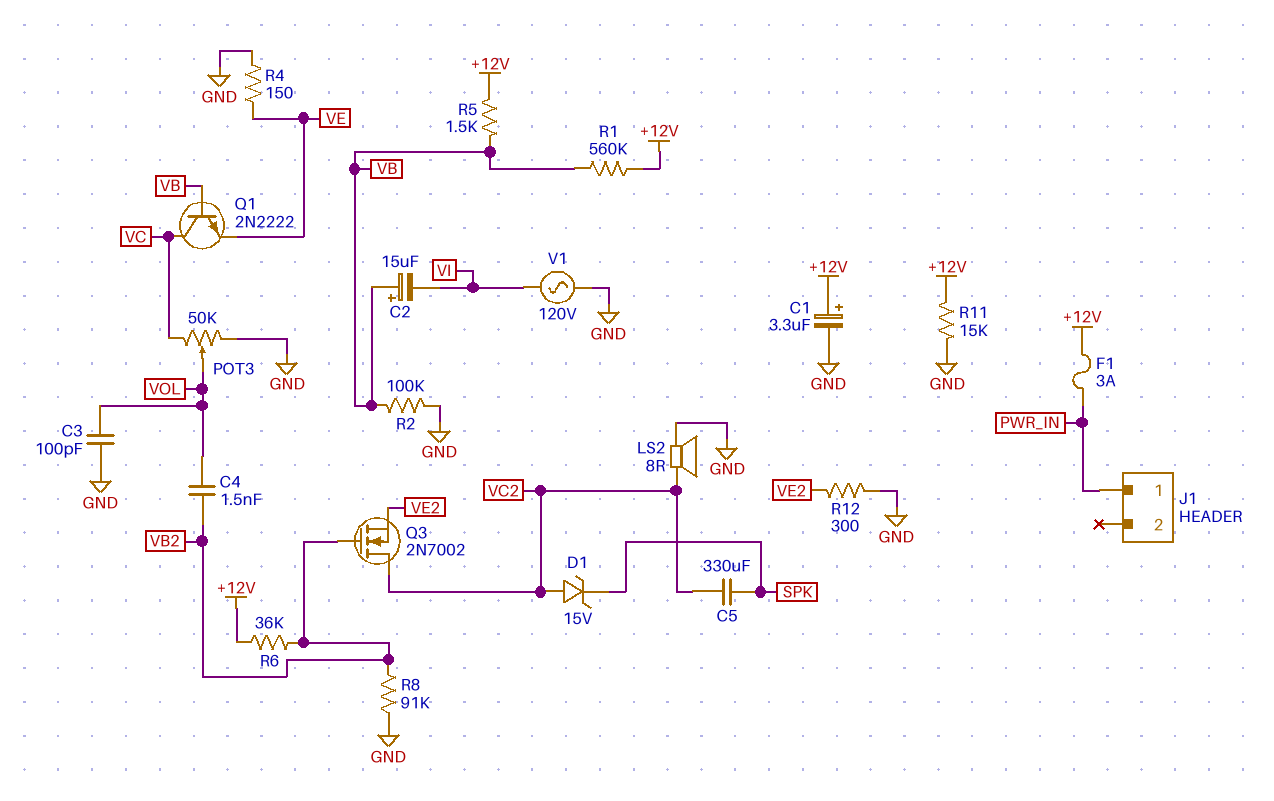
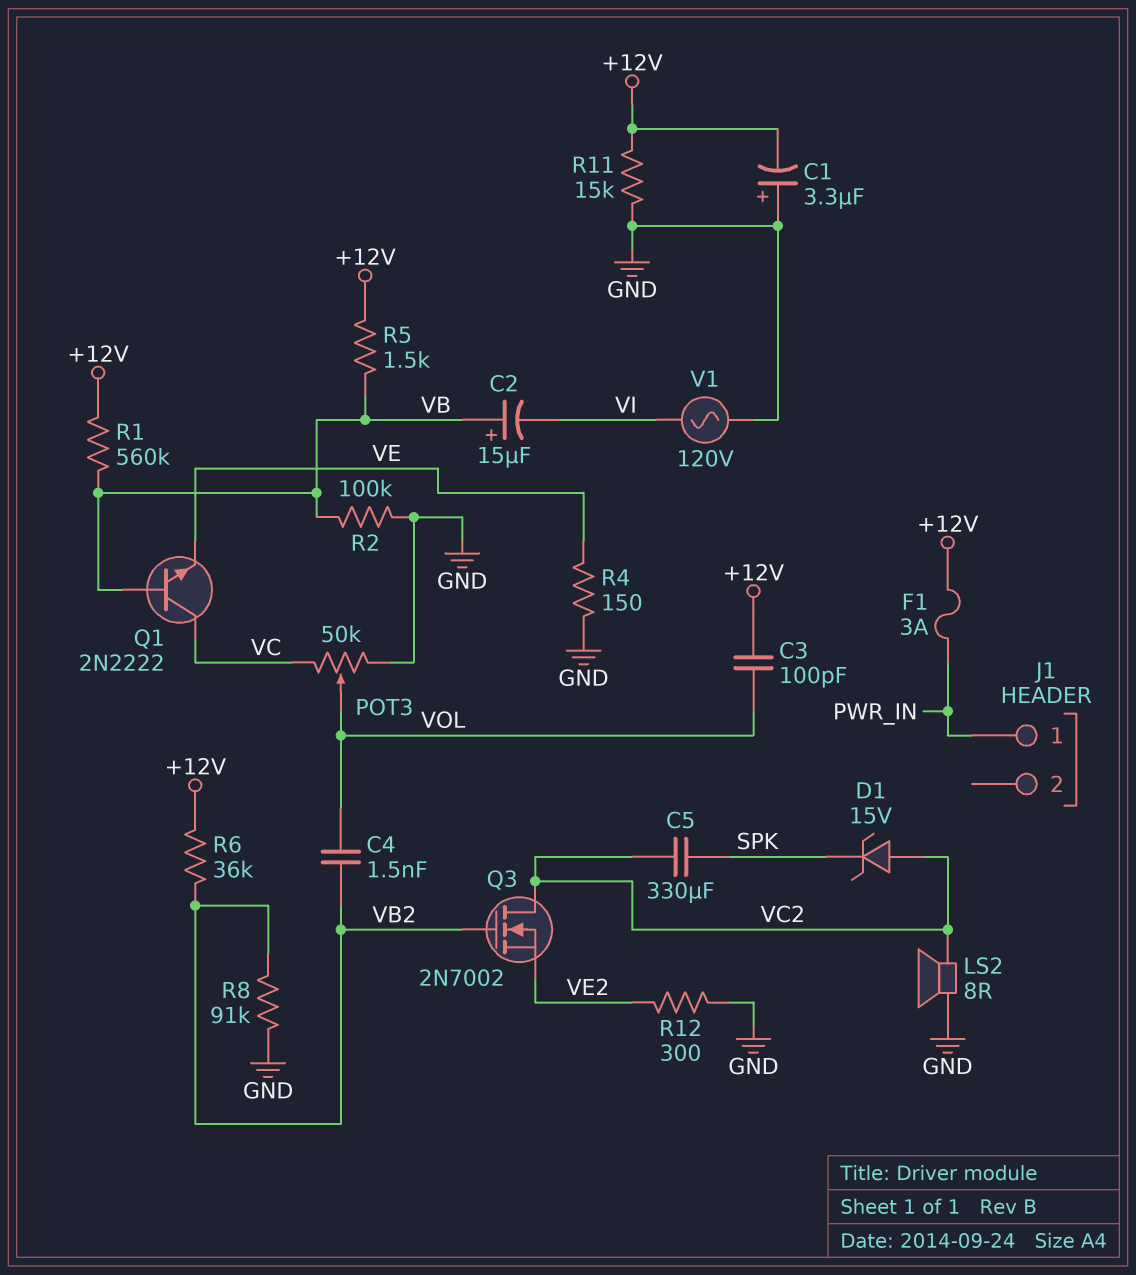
C1: 3.3uF (plus +12V, minus GND) -> 3.3uF (plus GND, minus +12V)
C3: 100pF (GND, VOL) -> 100pF (+12V, VOL)

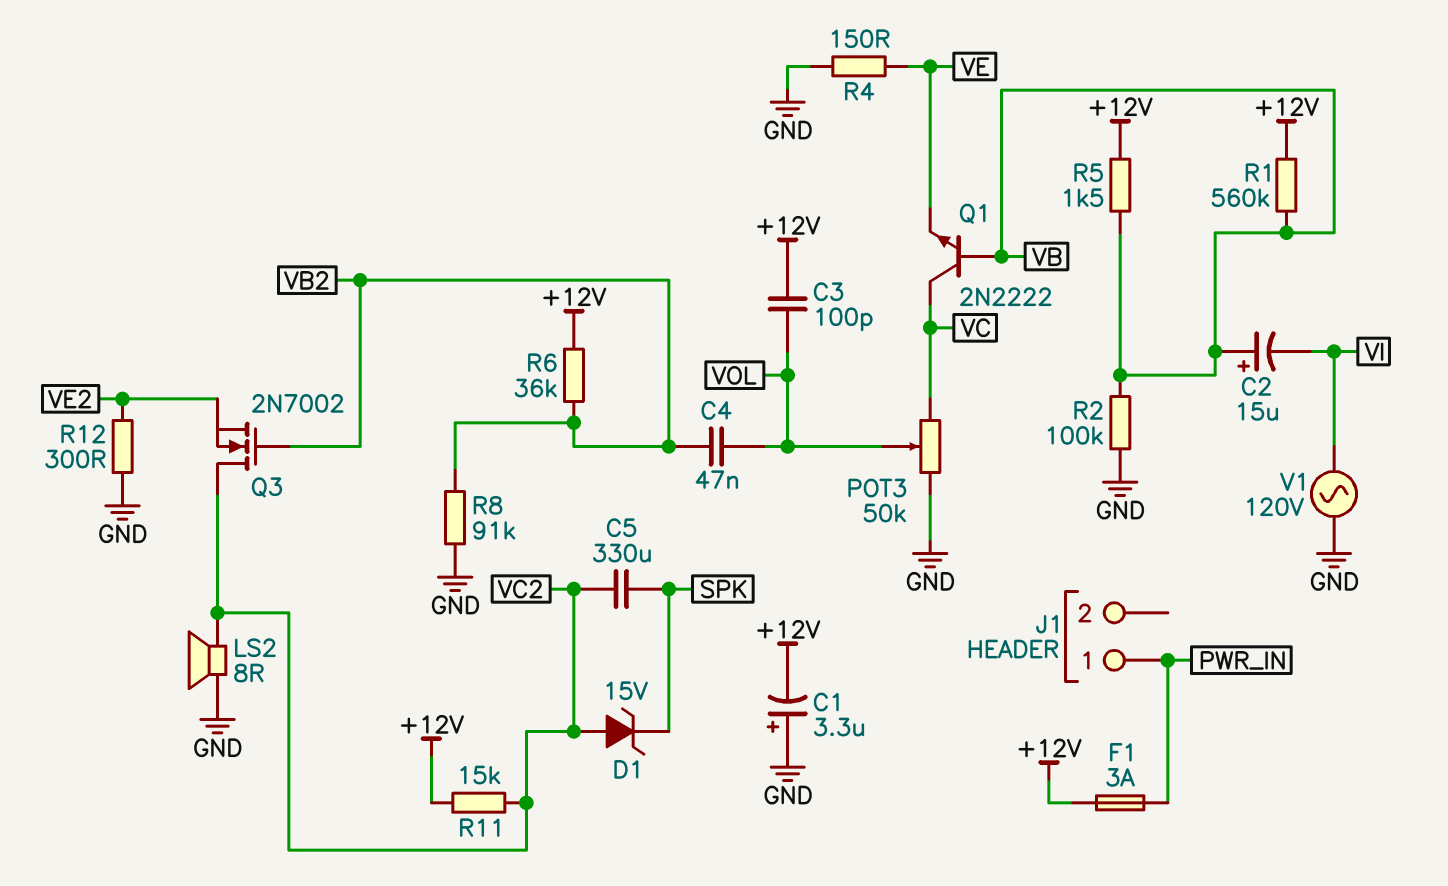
C4: 1.5nF (VB2, VOL) -> 47nF (VB2, VOL)
R11: 15k (+12V, GND) -> 15k (+12V, VC2)

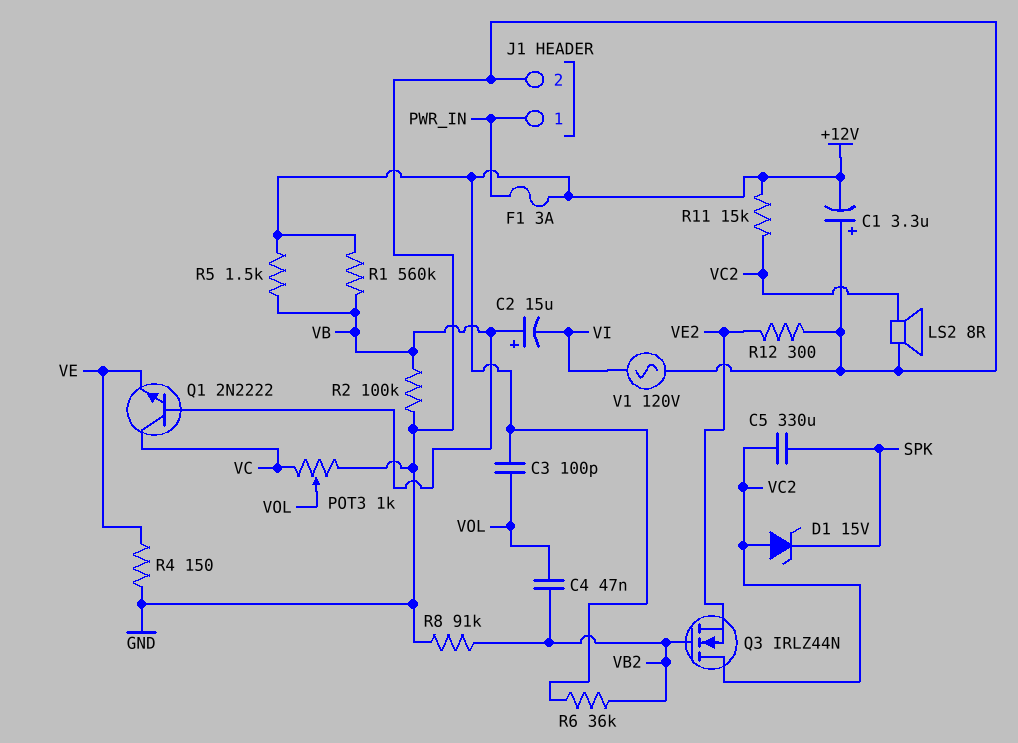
J1 pin 2: none -> GND
POT3: 50k (GND, VC, wiper VOL) -> 1k (GND, VC, wiper VOL)
Q3: NMOS 2N7002 (G VB2, D VC2, S VE2) -> NMOS IRLZ44N (G VB2, D VC2, S VE2)

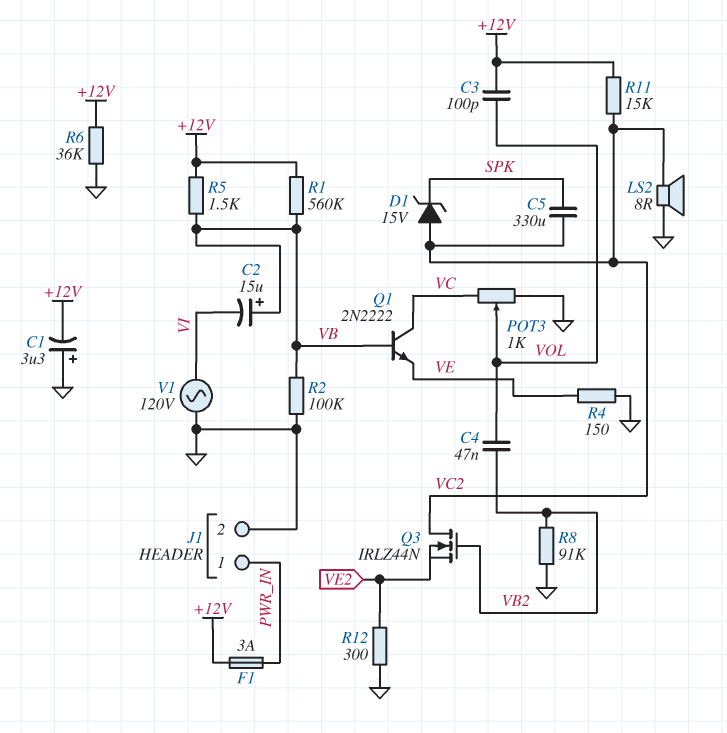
R6: 36k (+12V, VB2) -> 36k (+12V, GND)

